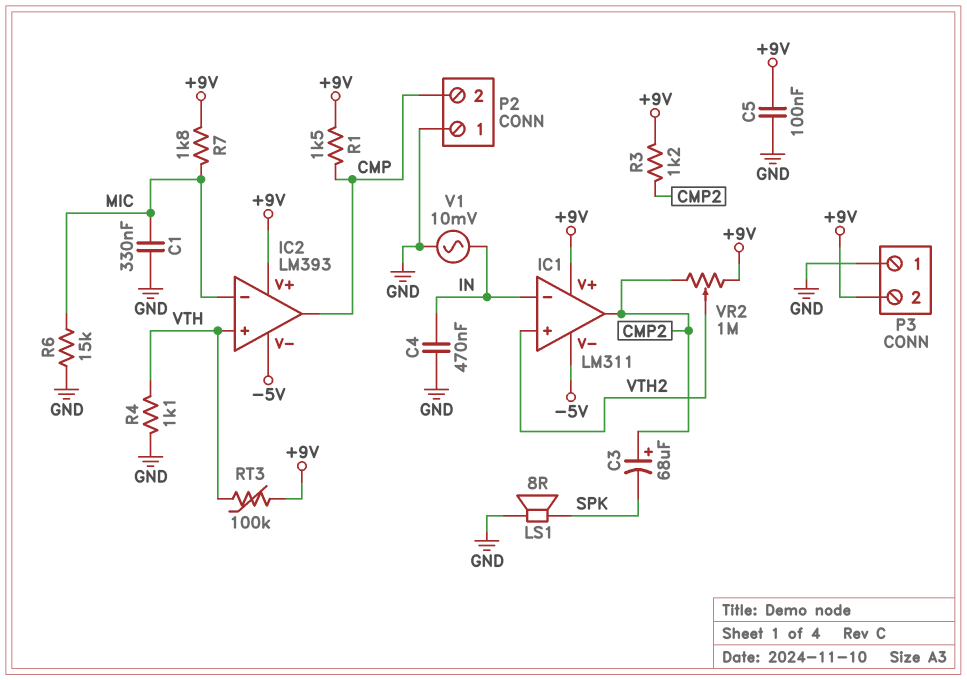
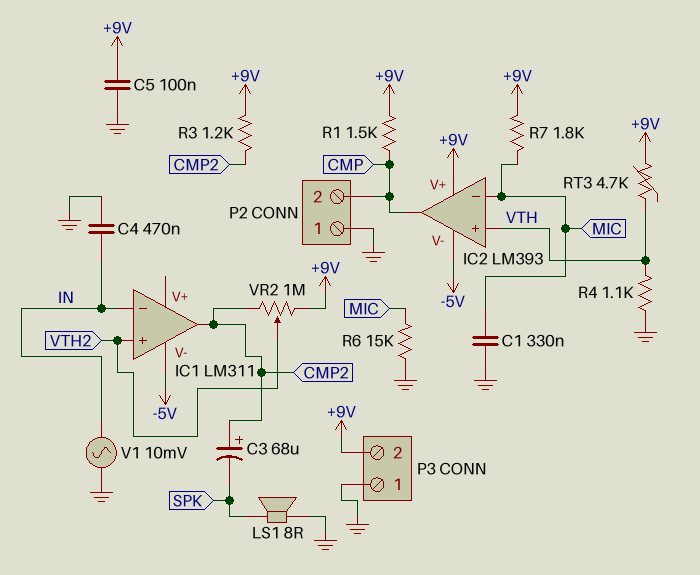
IC1 pin V+: +9V -> none
RT3: 100k (+9V, VTH) -> 4.7k (+9V, VTH)

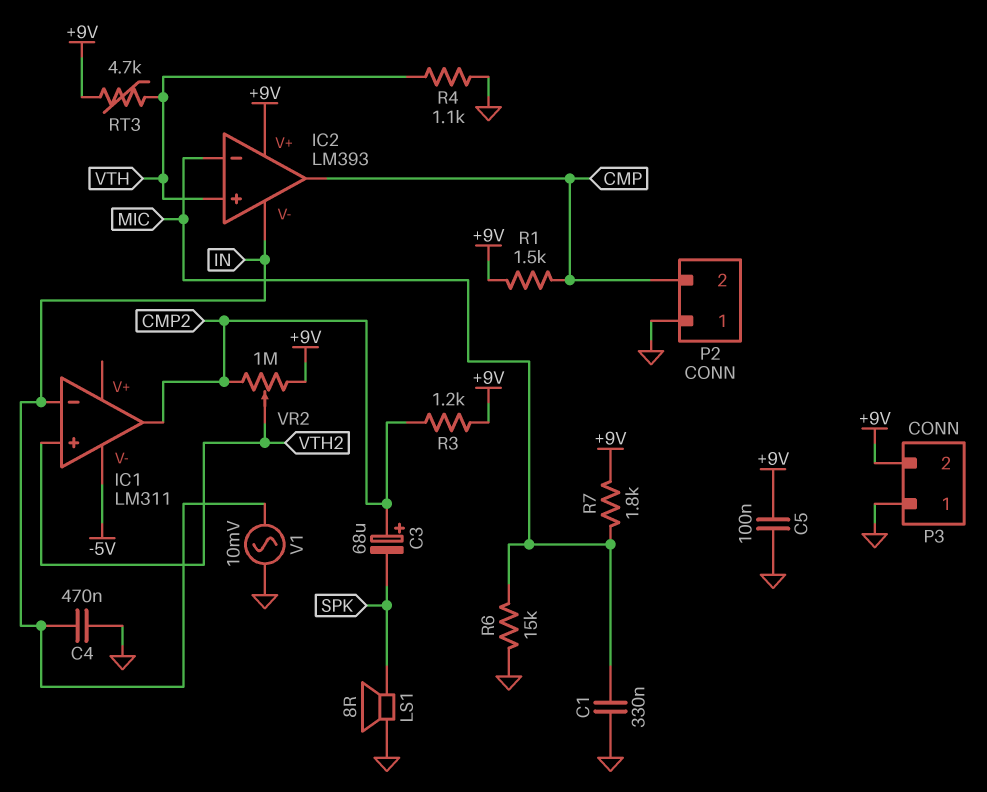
IC2 pin V-: -5V -> IN

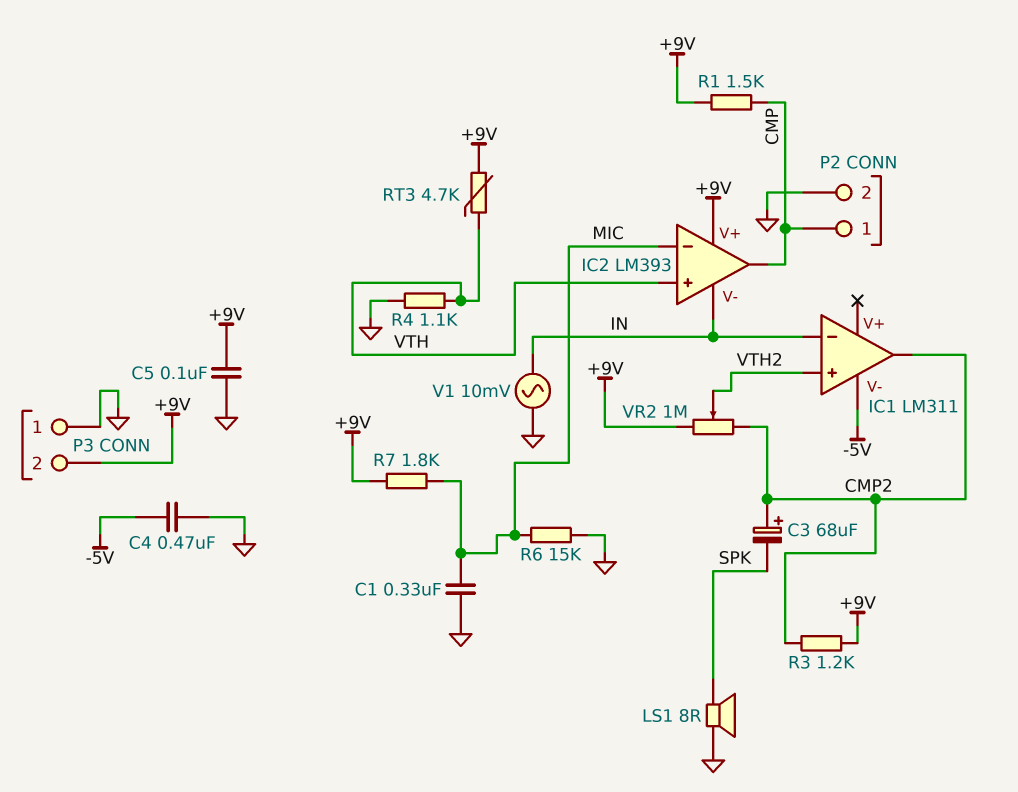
C4: 470nF (GND, IN) -> 470nF (-5V, GND)
P2 pin 1: GND -> CMP
P2 pin 2: CMP -> GND

